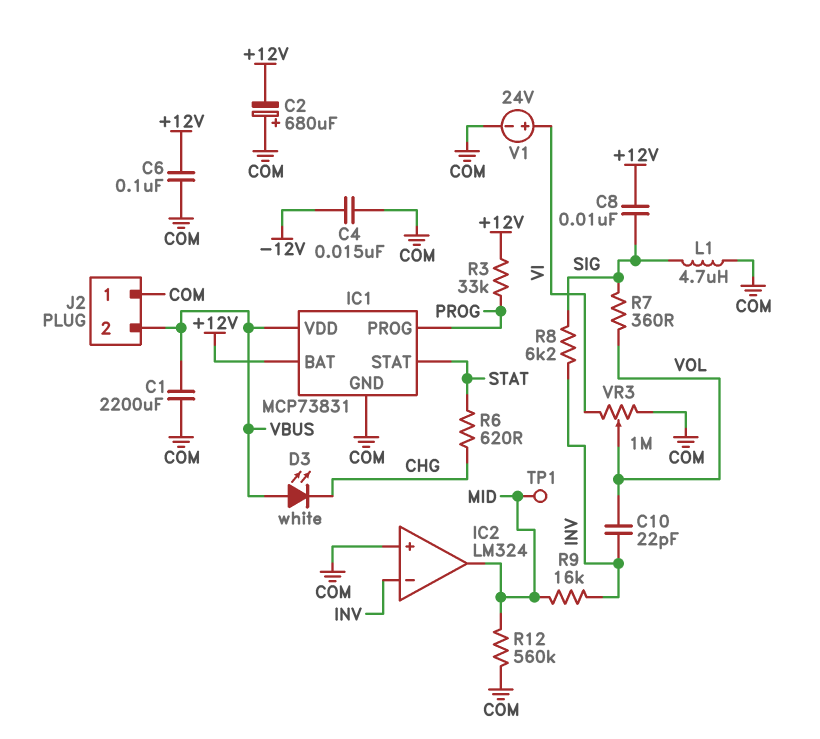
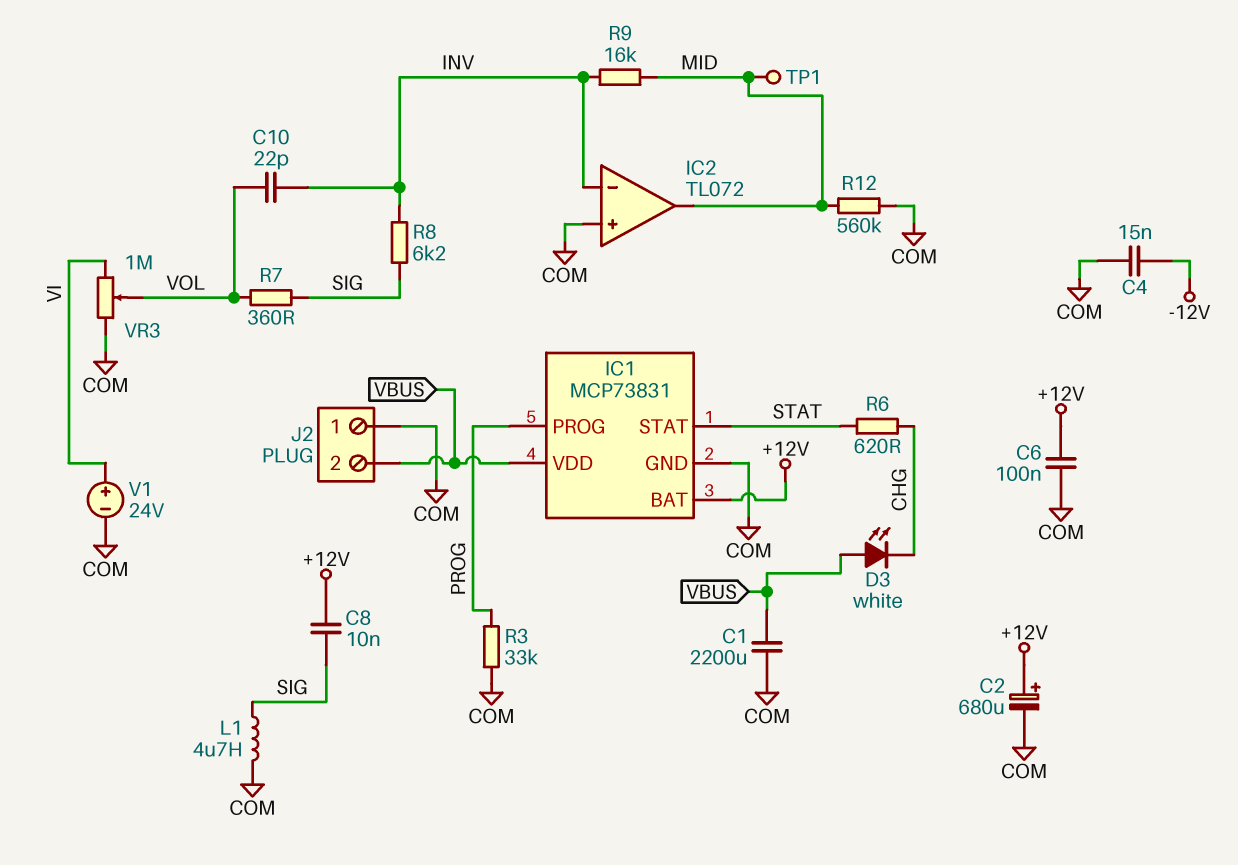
C2: 680uF (plus COM, minus +12V) -> 680uF (plus +12V, minus COM)
IC2: LM324 -> TL072
R3: 33k (+12V, PROG) -> 33k (COM, PROG)

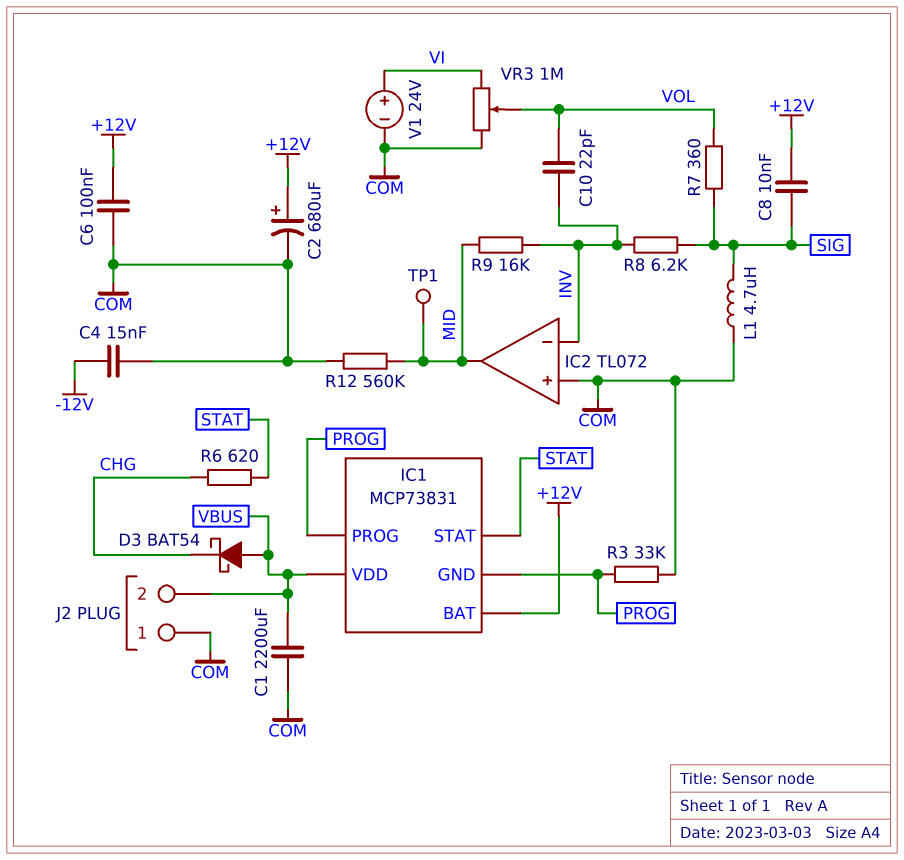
D3: LED white (A VBUS, K CHG) -> schottky BAT54 (A VBUS, K CHG)
IC1 pin GND: COM -> PROG

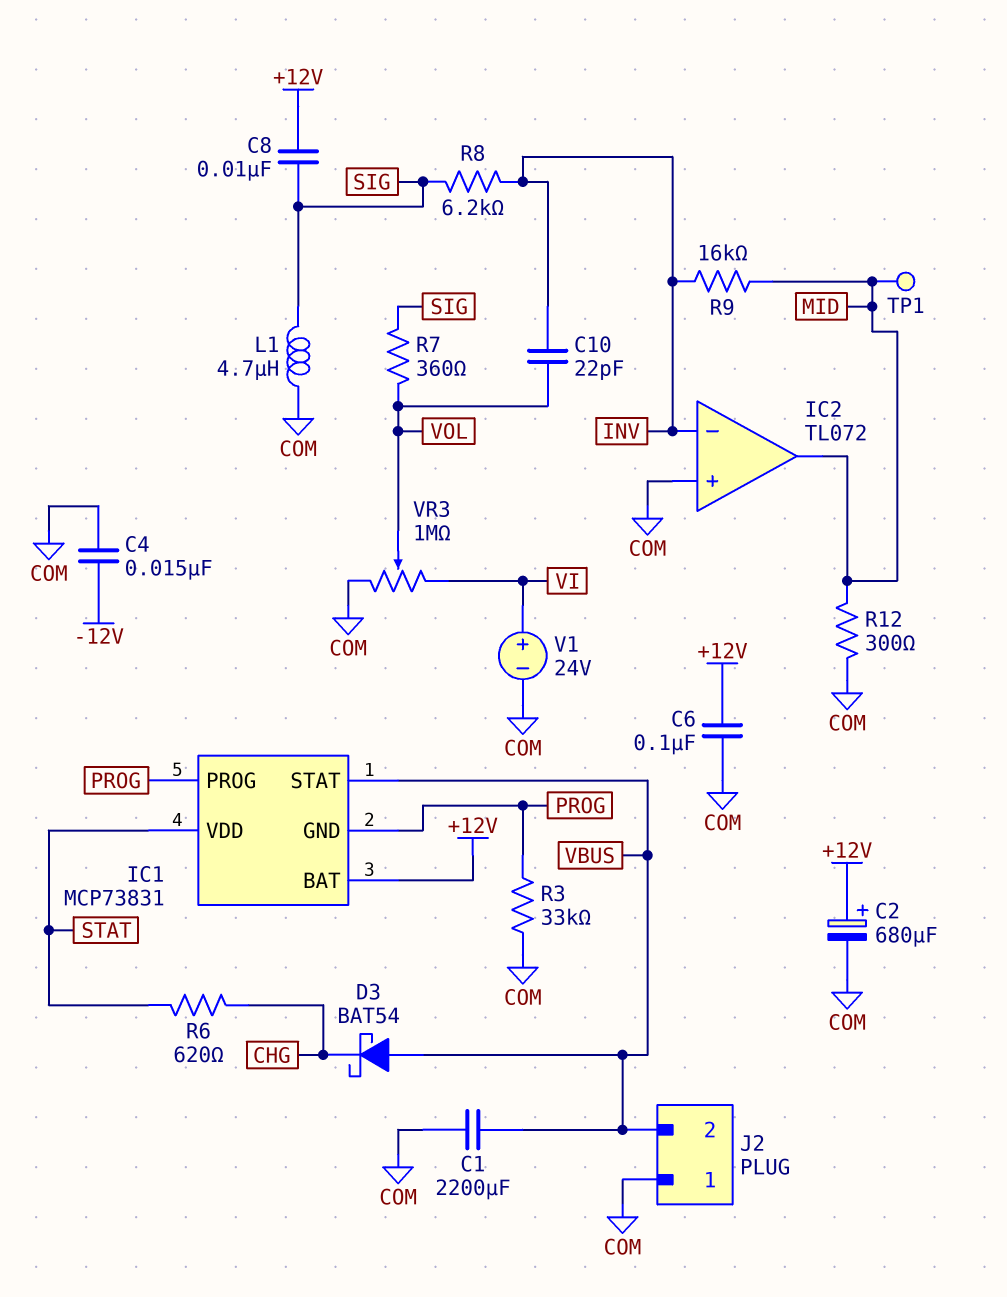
IC1 pin STAT: STAT -> VBUS
IC1 pin VDD: VBUS -> STAT
R12: 560k (COM, MID) -> 300 (COM, MID)

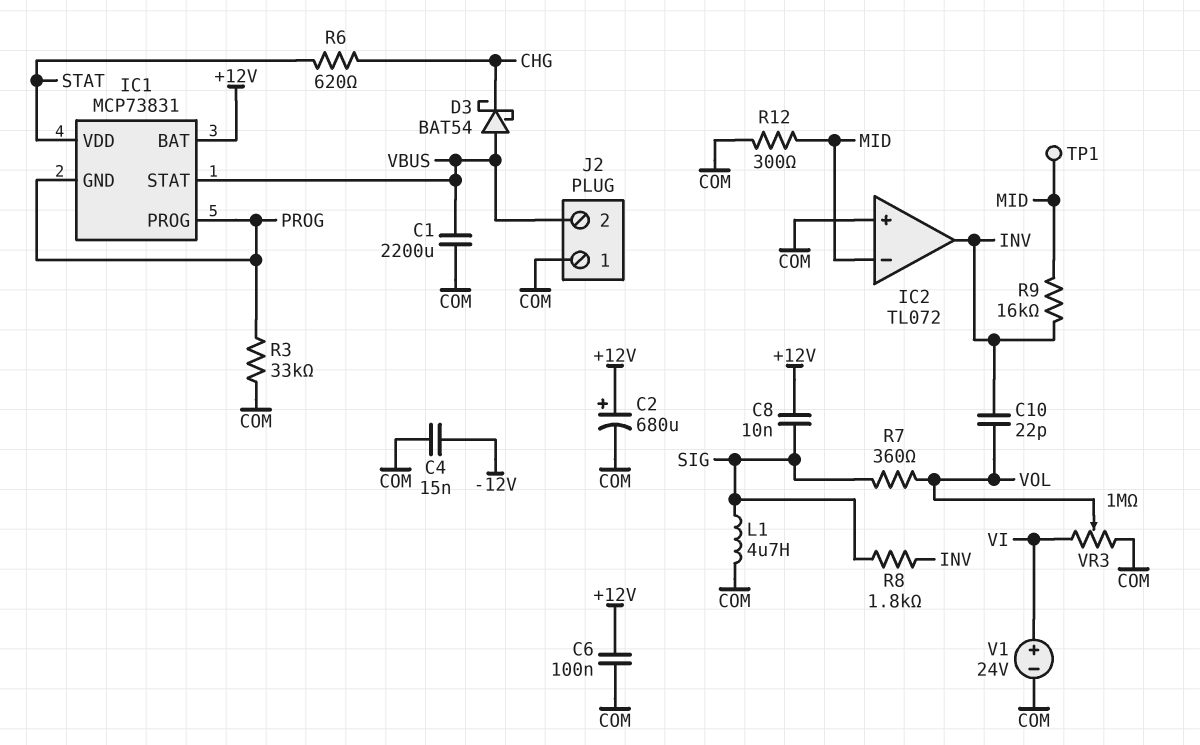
IC2 pin in-: INV -> MID
IC2 pin out: MID -> INV
R8: 6.2k (INV, SIG) -> 1.8k (INV, SIG)

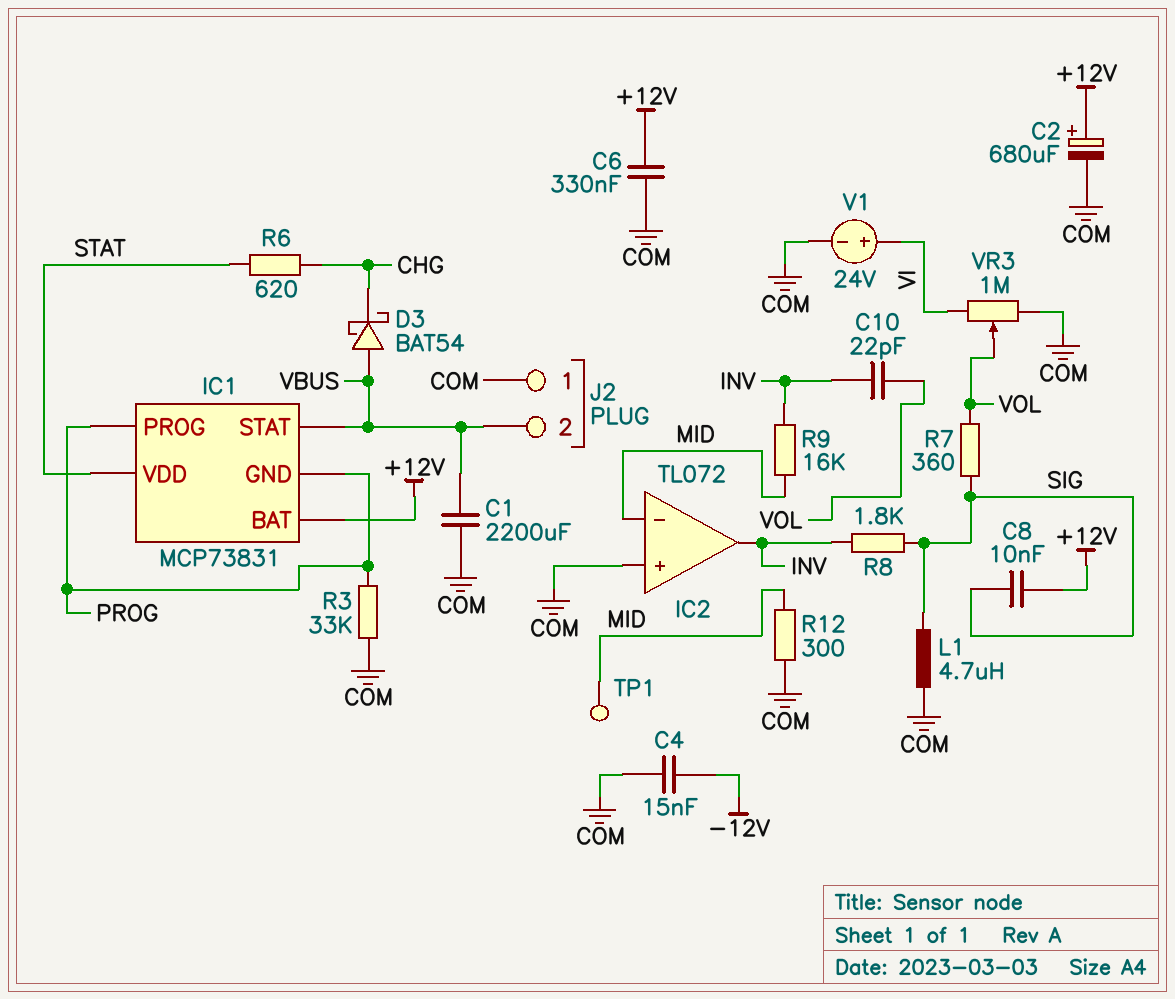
C6: 100nF (+12V, COM) -> 330nF (+12V, COM)

